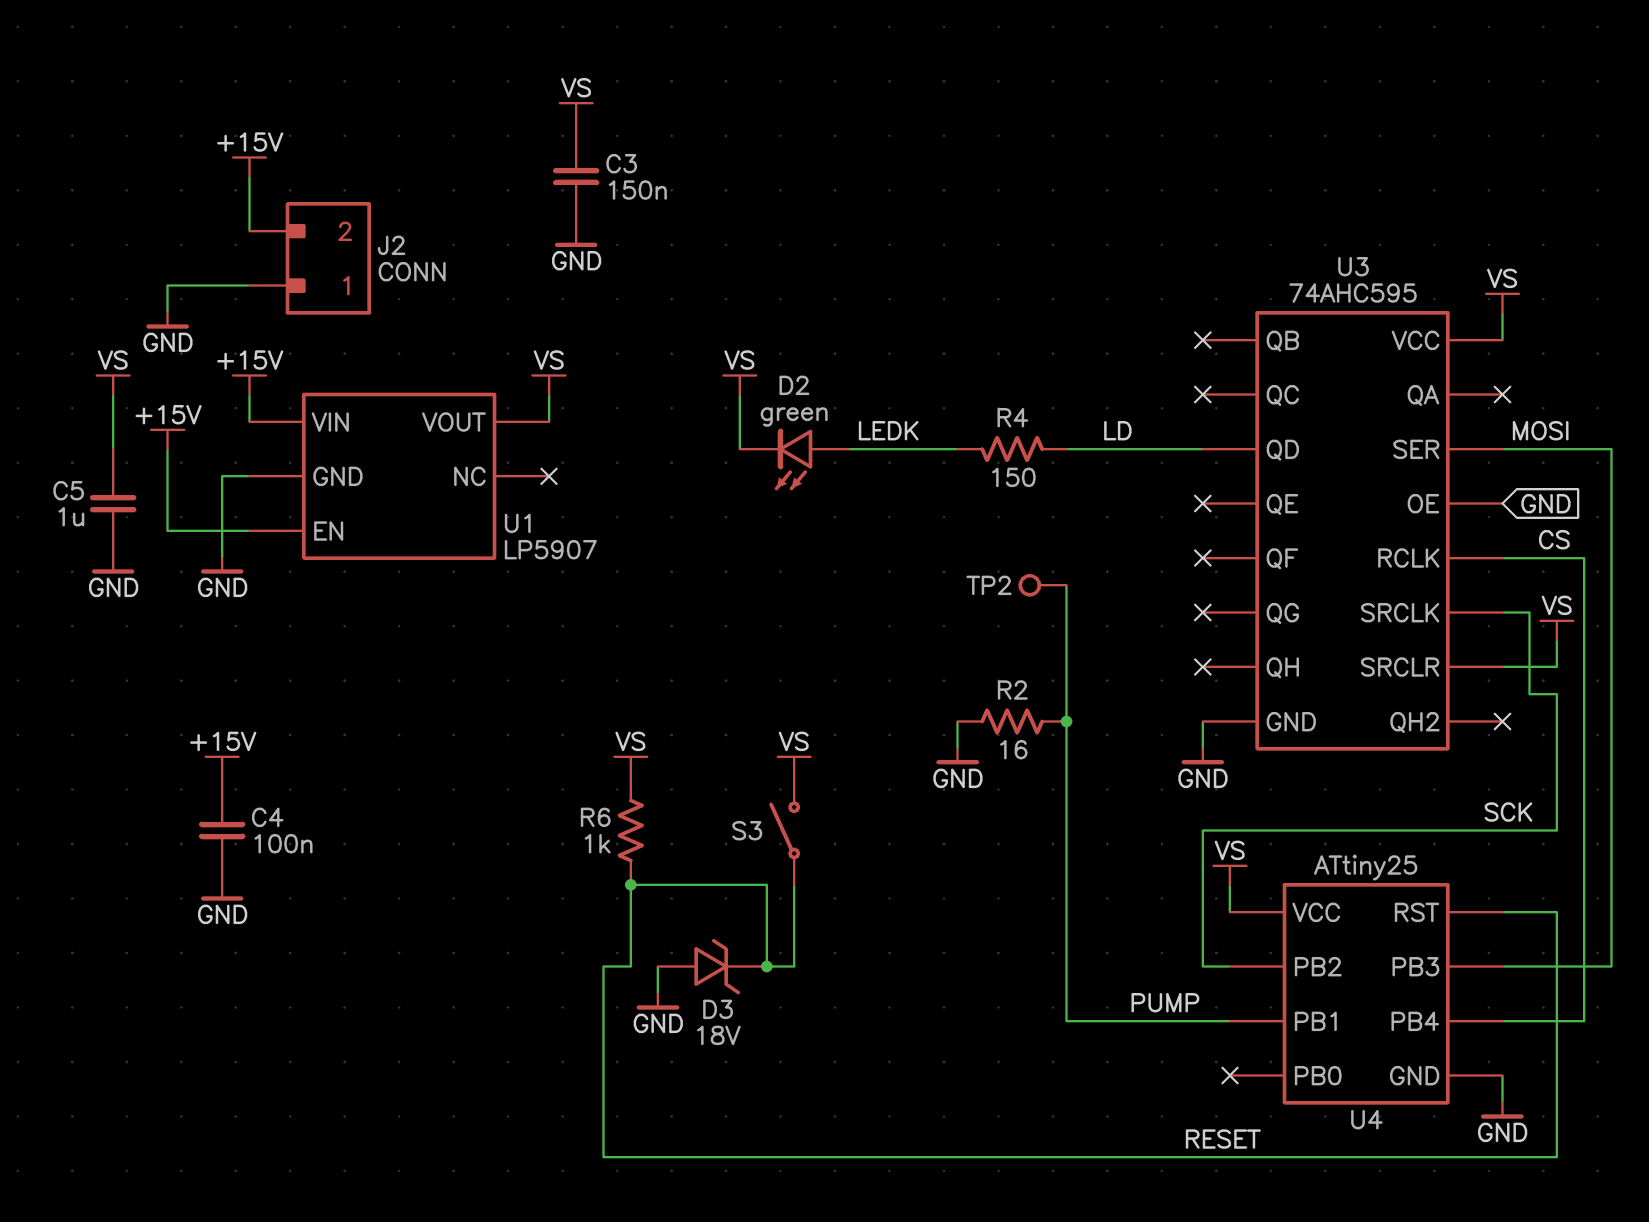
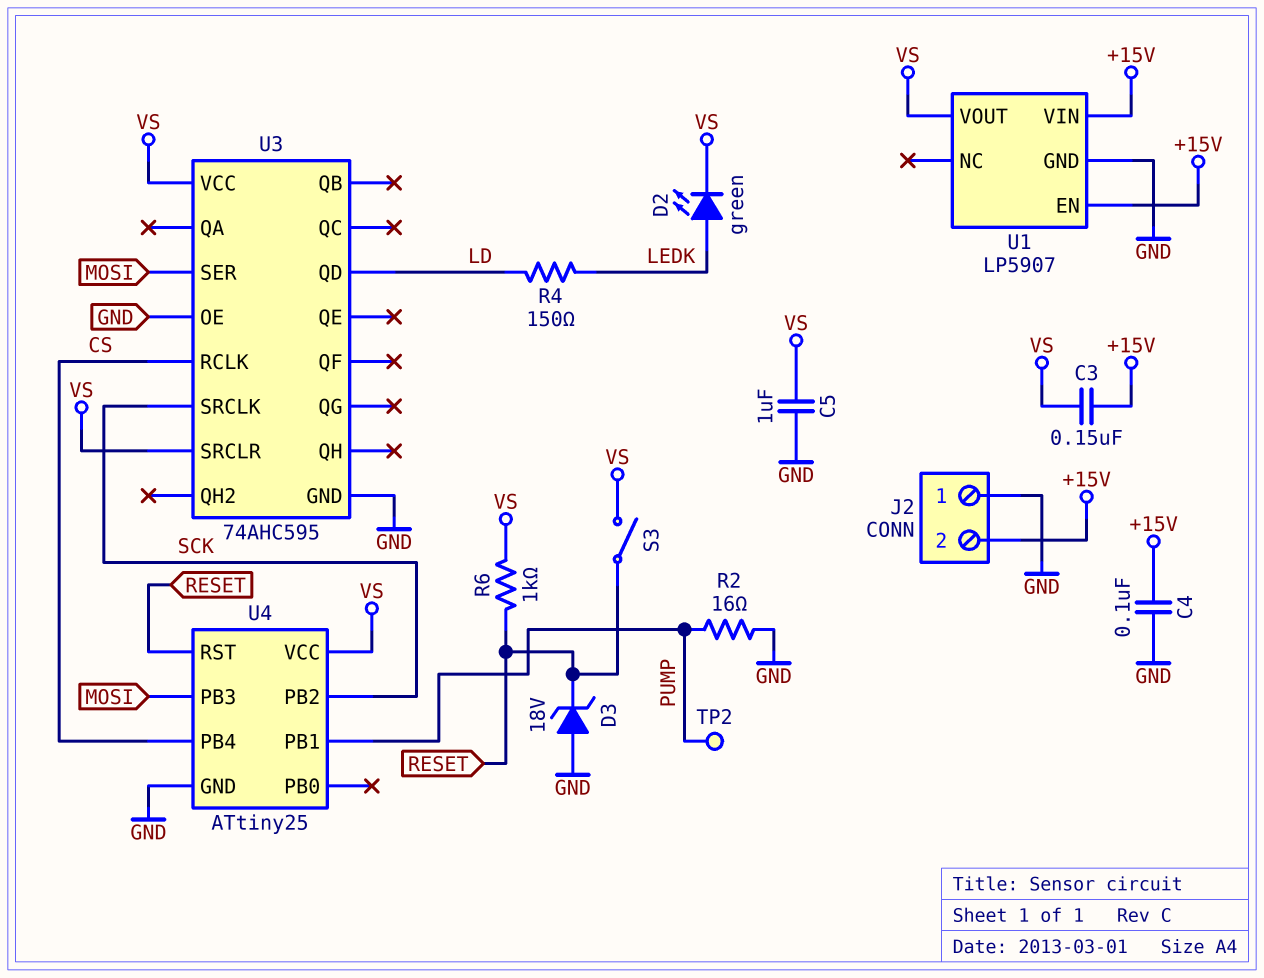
C3: 150nF (GND, VS) -> 150nF (+15V, VS)

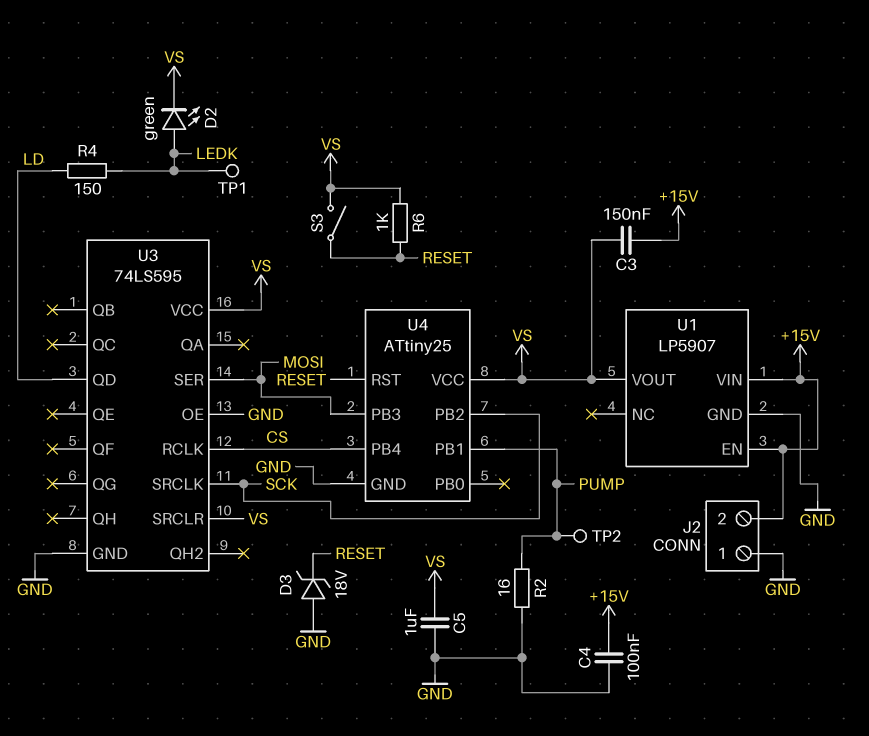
TP1: none -> test point (LEDK)
U3: 74AHC595 -> 74LS595

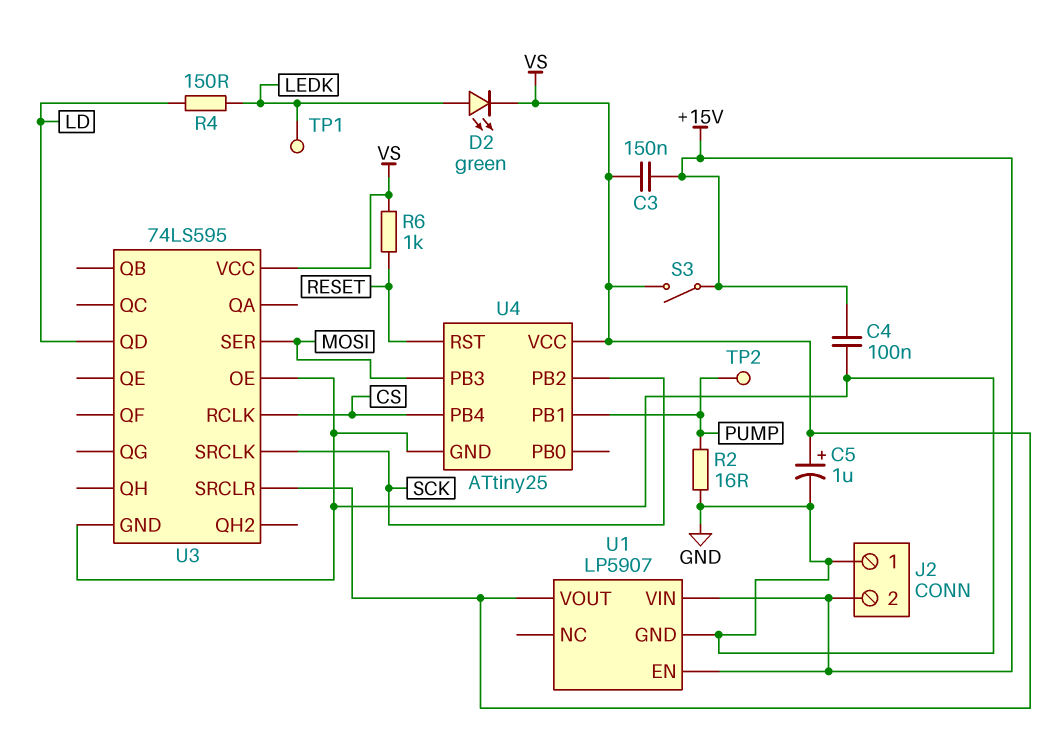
C5: 1uF (GND, VS) -> 1uF (plus VS, minus GND)
D3: zener 18V (A GND, K RESET) -> none
S3: switch (RESET, VS) -> switch (+15V, VS)

